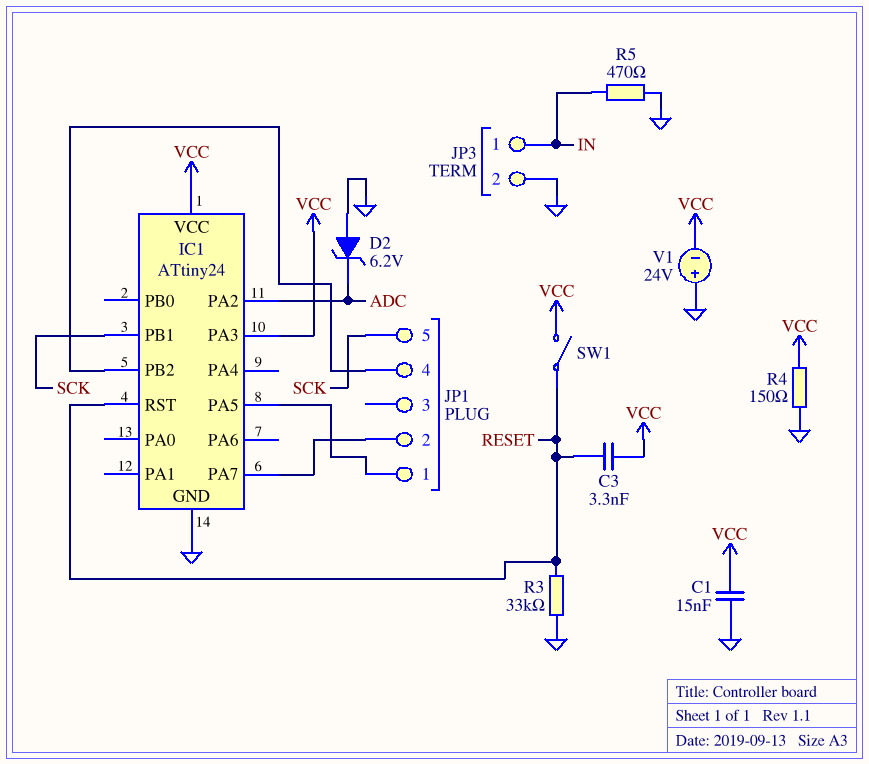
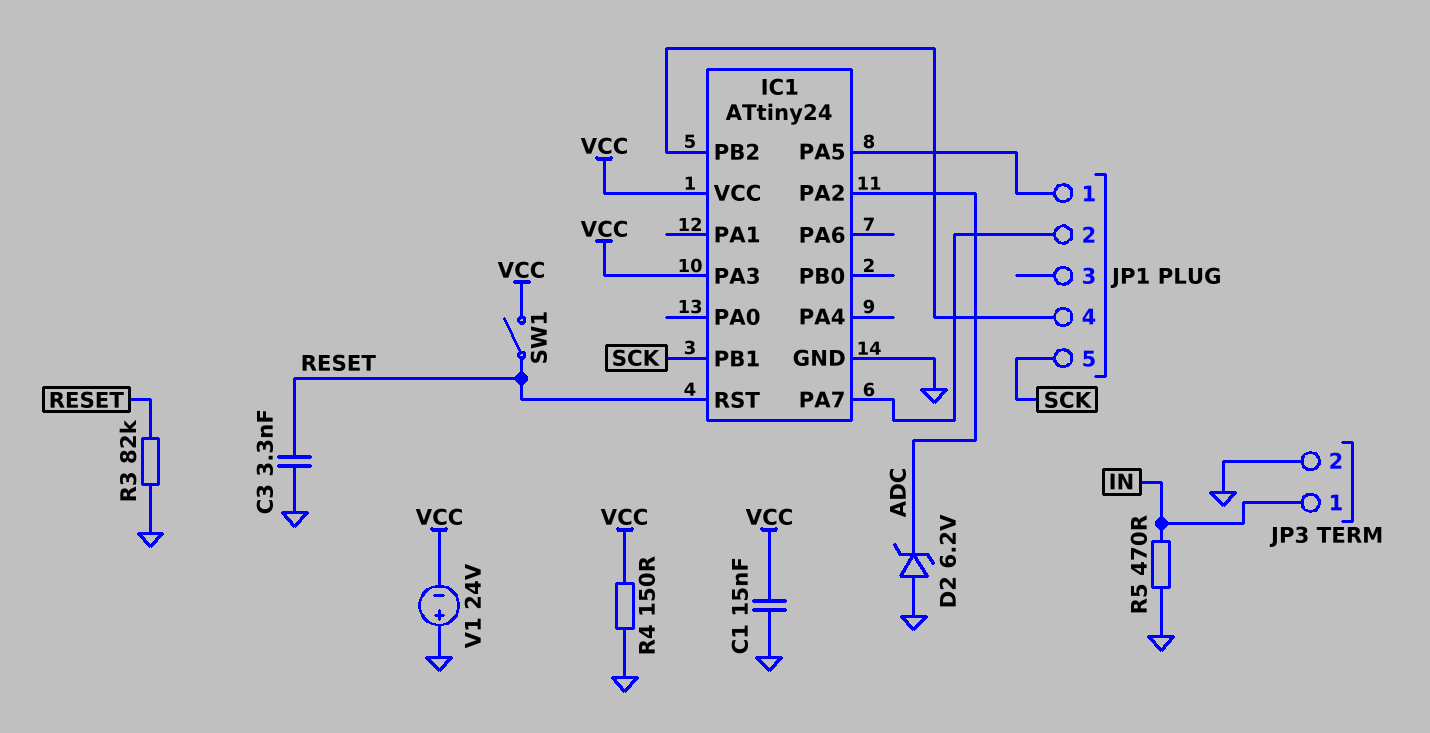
C3: 3.3nF (RESET, VCC) -> 3.3nF (GND, RESET)
R3: 33k (GND, RESET) -> 82k (GND, RESET)

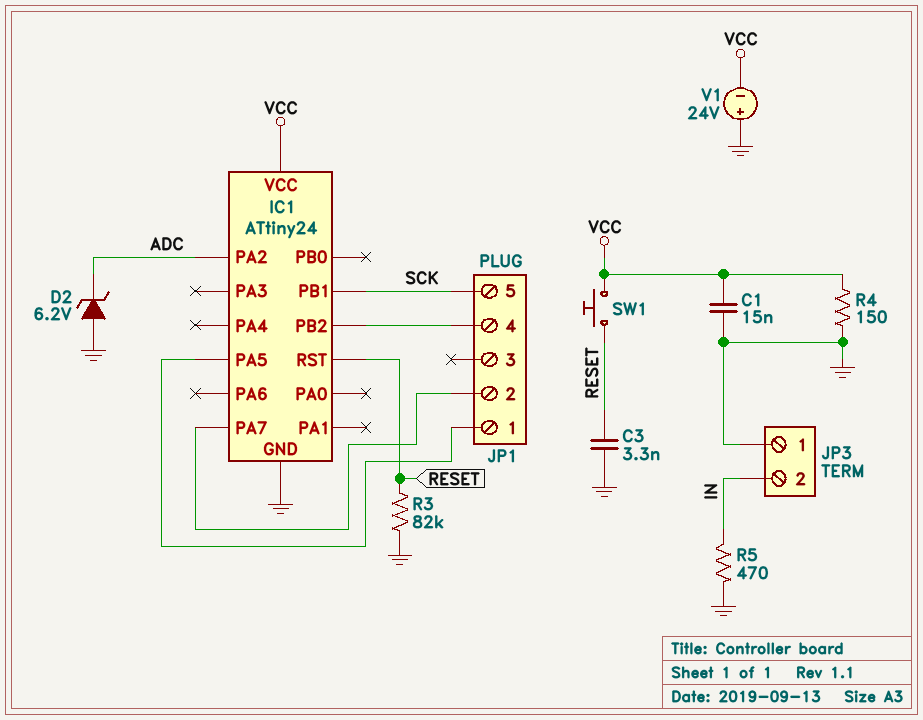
IC1 pin PA3: VCC -> none
JP3 pin 1: IN -> GND
JP3 pin 2: GND -> IN
SW1: switch (RESET, VCC) -> button (RESET, VCC)

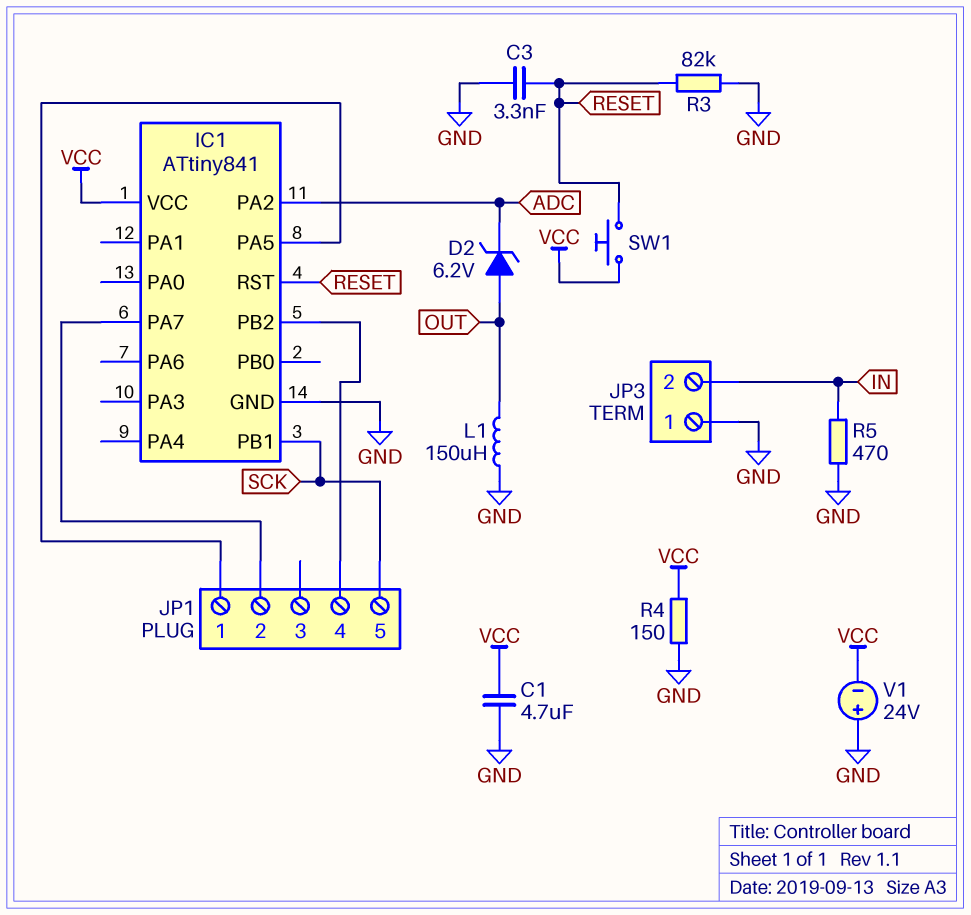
C1: 15nF (GND, VCC) -> 4.7uF (GND, VCC)
D2: zener 6.2V (A GND, K ADC) -> zener 6.2V (A OUT, K ADC)
IC1: ATtiny24 -> ATtiny841
L1: none -> 150uH (GND, OUT)

